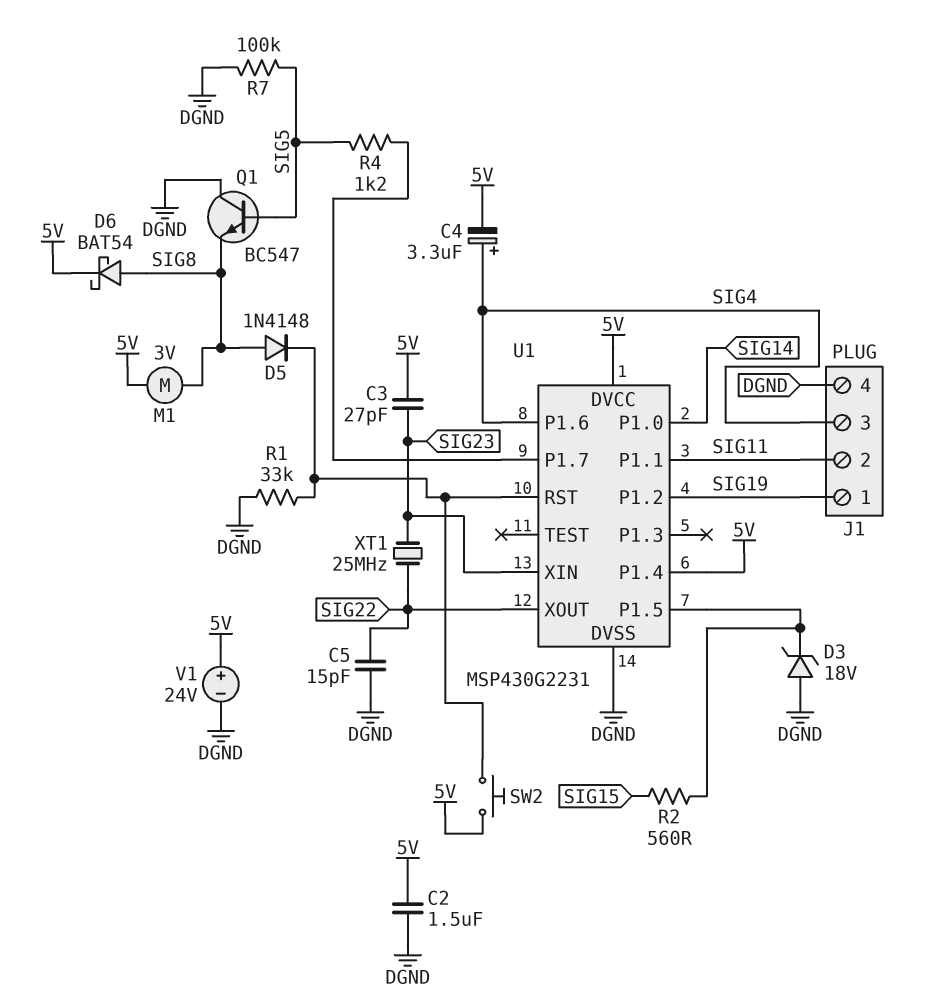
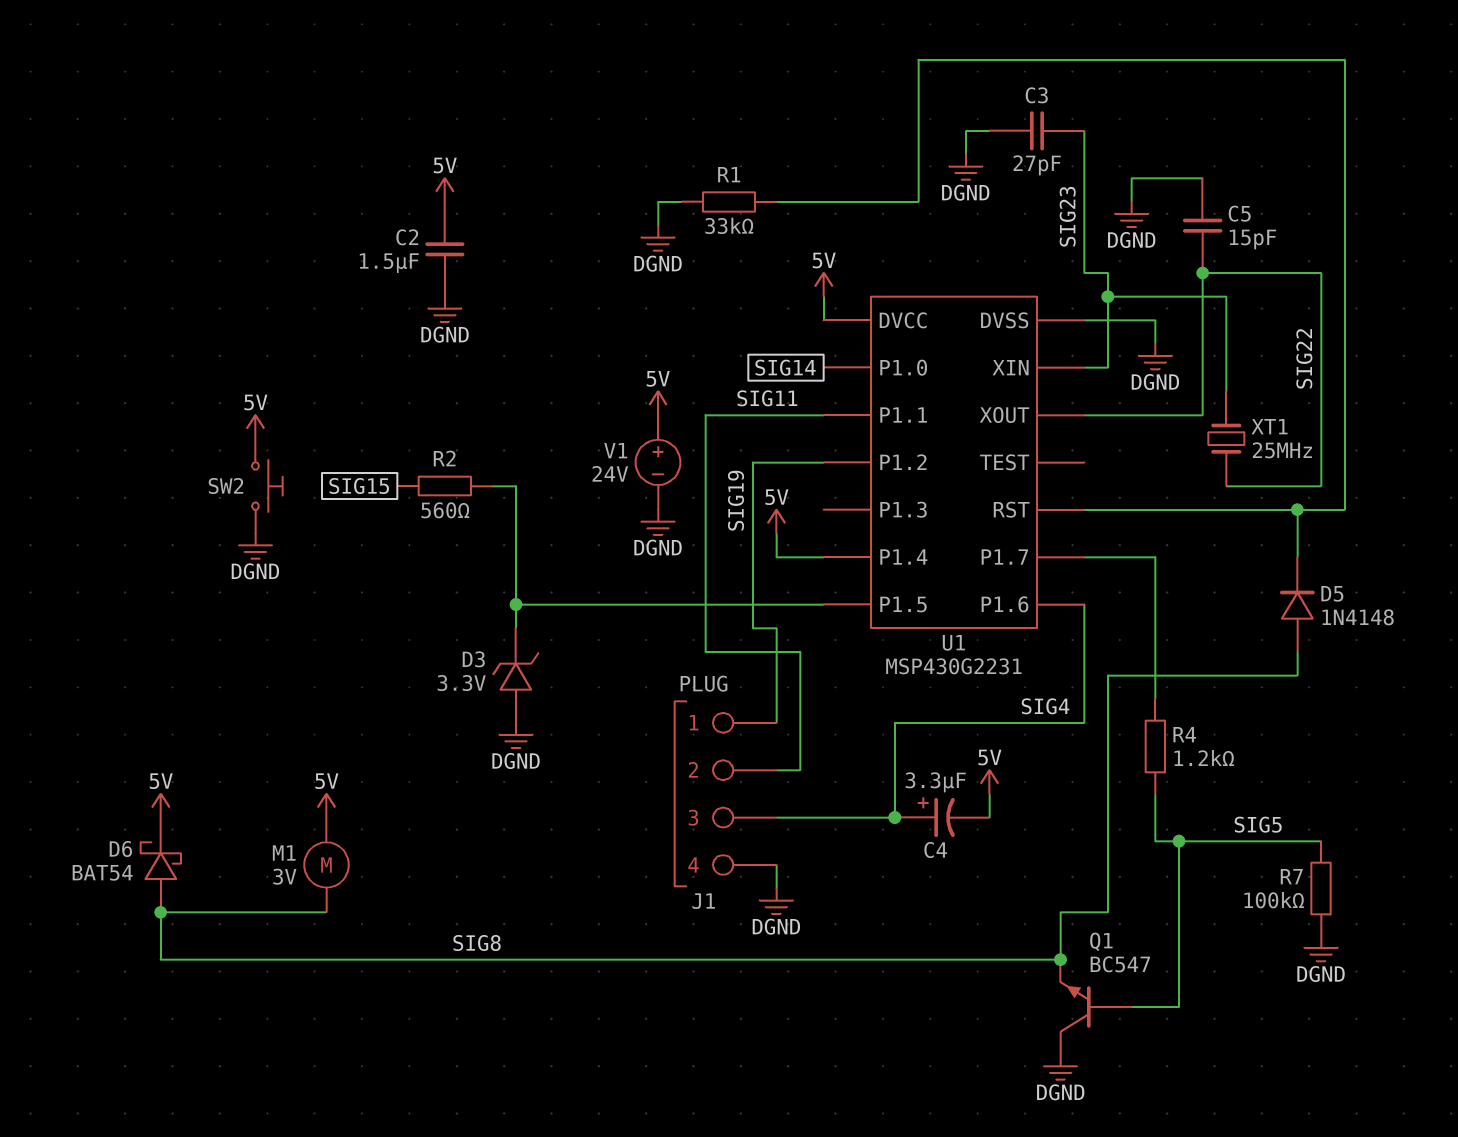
C3: 27pF (5V, SIG23) -> 27pF (DGND, SIG23)
D3: zener 18V (A DGND, K U1/P1.5) -> zener 3.3V (A DGND, K U1/P1.5)
SW2: button (5V, U1/RST) -> button (5V, DGND)

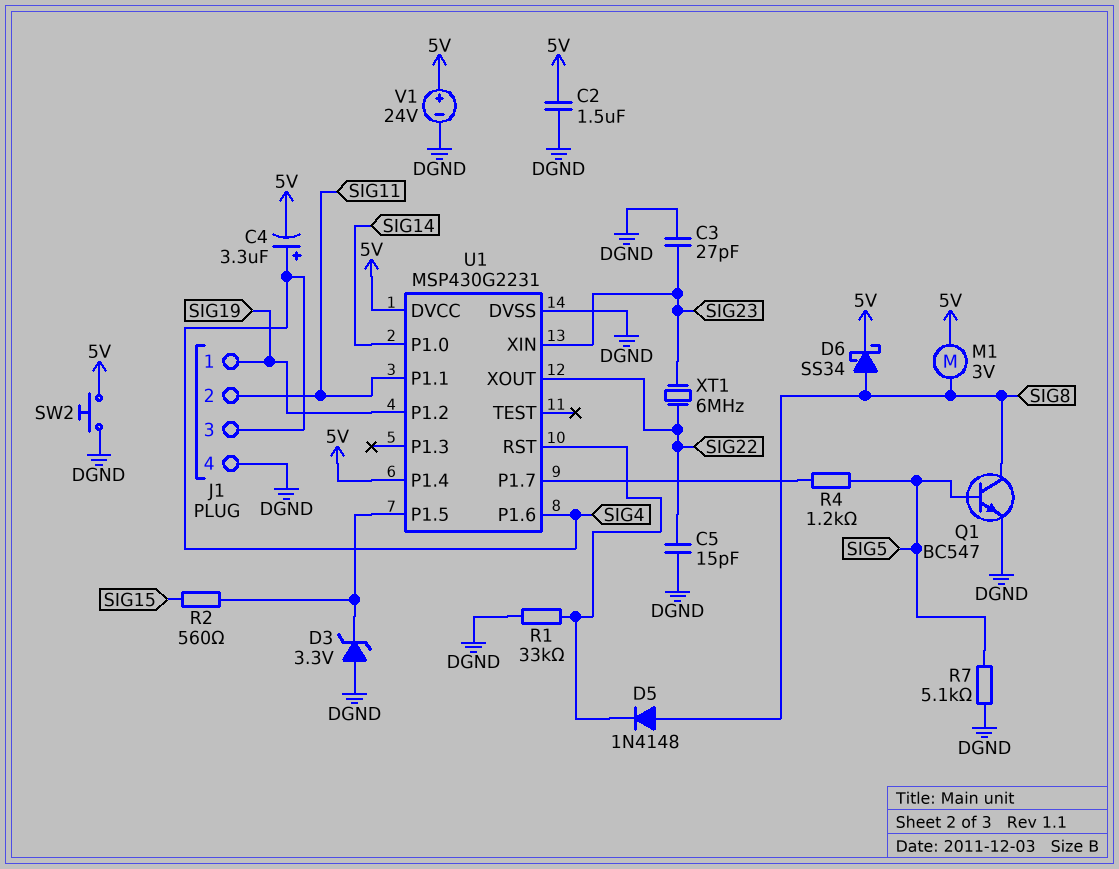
D6: schottky BAT54 (A SIG8, K 5V) -> schottky SS34 (A SIG8, K 5V)
Q1: NPN BC547 (B SIG5, C DGND, E SIG8) -> NPN BC547 (B SIG5, C SIG8, E DGND)
R7: 100k (DGND, SIG5) -> 5.1k (DGND, SIG5)
XT1: 25MHz (SIG22, SIG23) -> 6MHz (SIG22, SIG23)

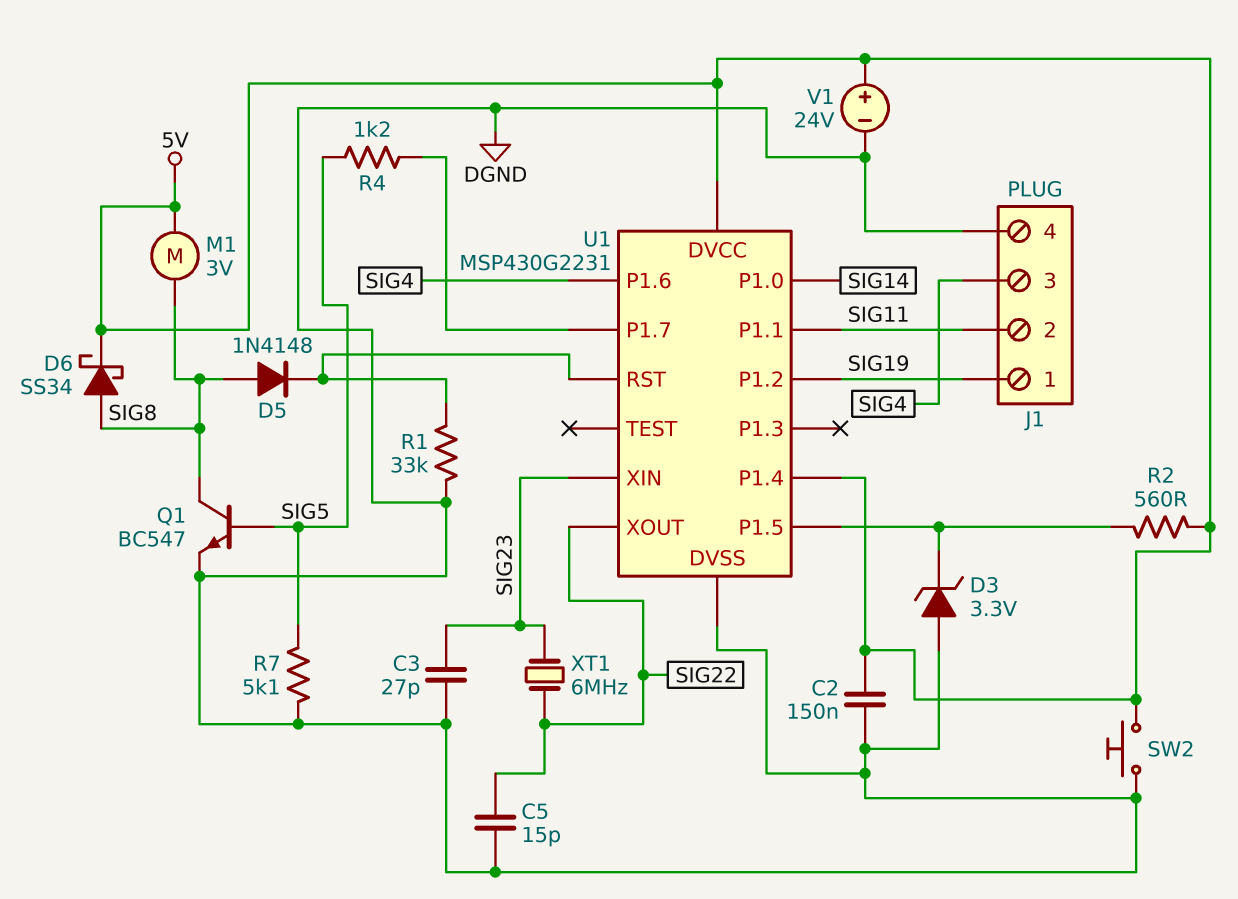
C2: 1.5uF (5V, DGND) -> 150nF (5V, DGND)
C4: 3.3uF (plus SIG4, minus 5V) -> none
R2: 560 (SIG15, U1/P1.5) -> 560 (5V, U1/P1.5)

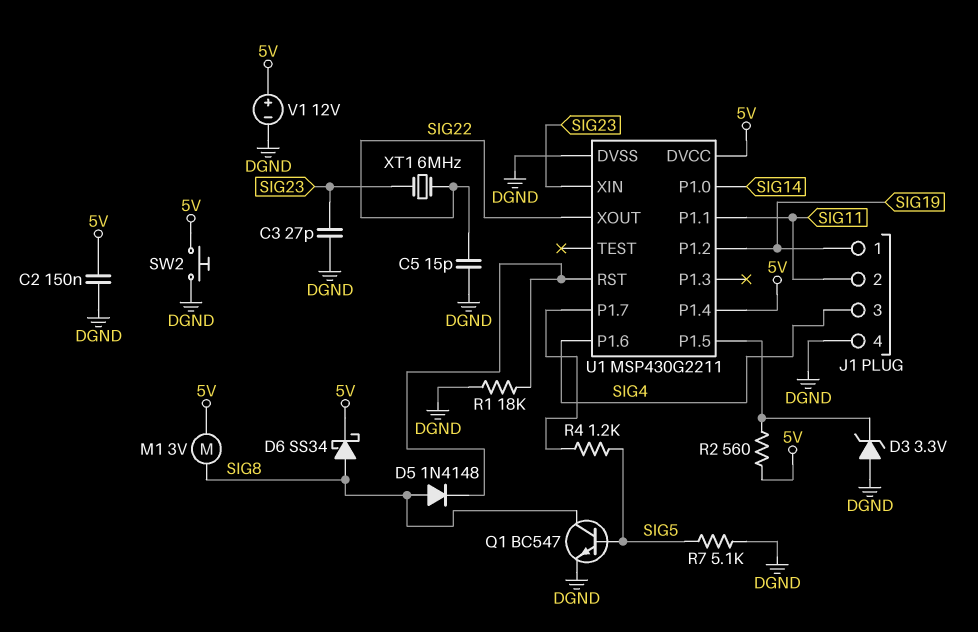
R1: 33k (DGND, U1/RST) -> 18k (DGND, U1/RST)
U1: MSP430G2231 -> MSP430G2211
V1: 24V (plus 5V, minus DGND) -> 12V (plus 5V, minus DGND)

